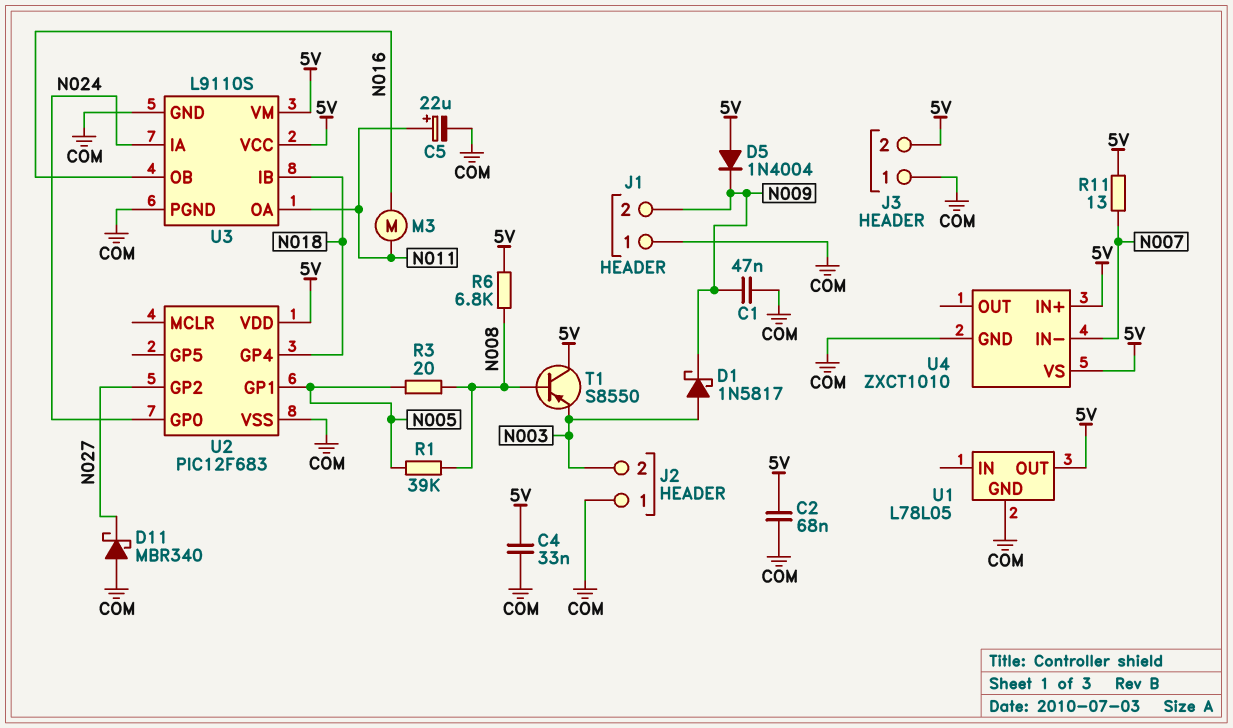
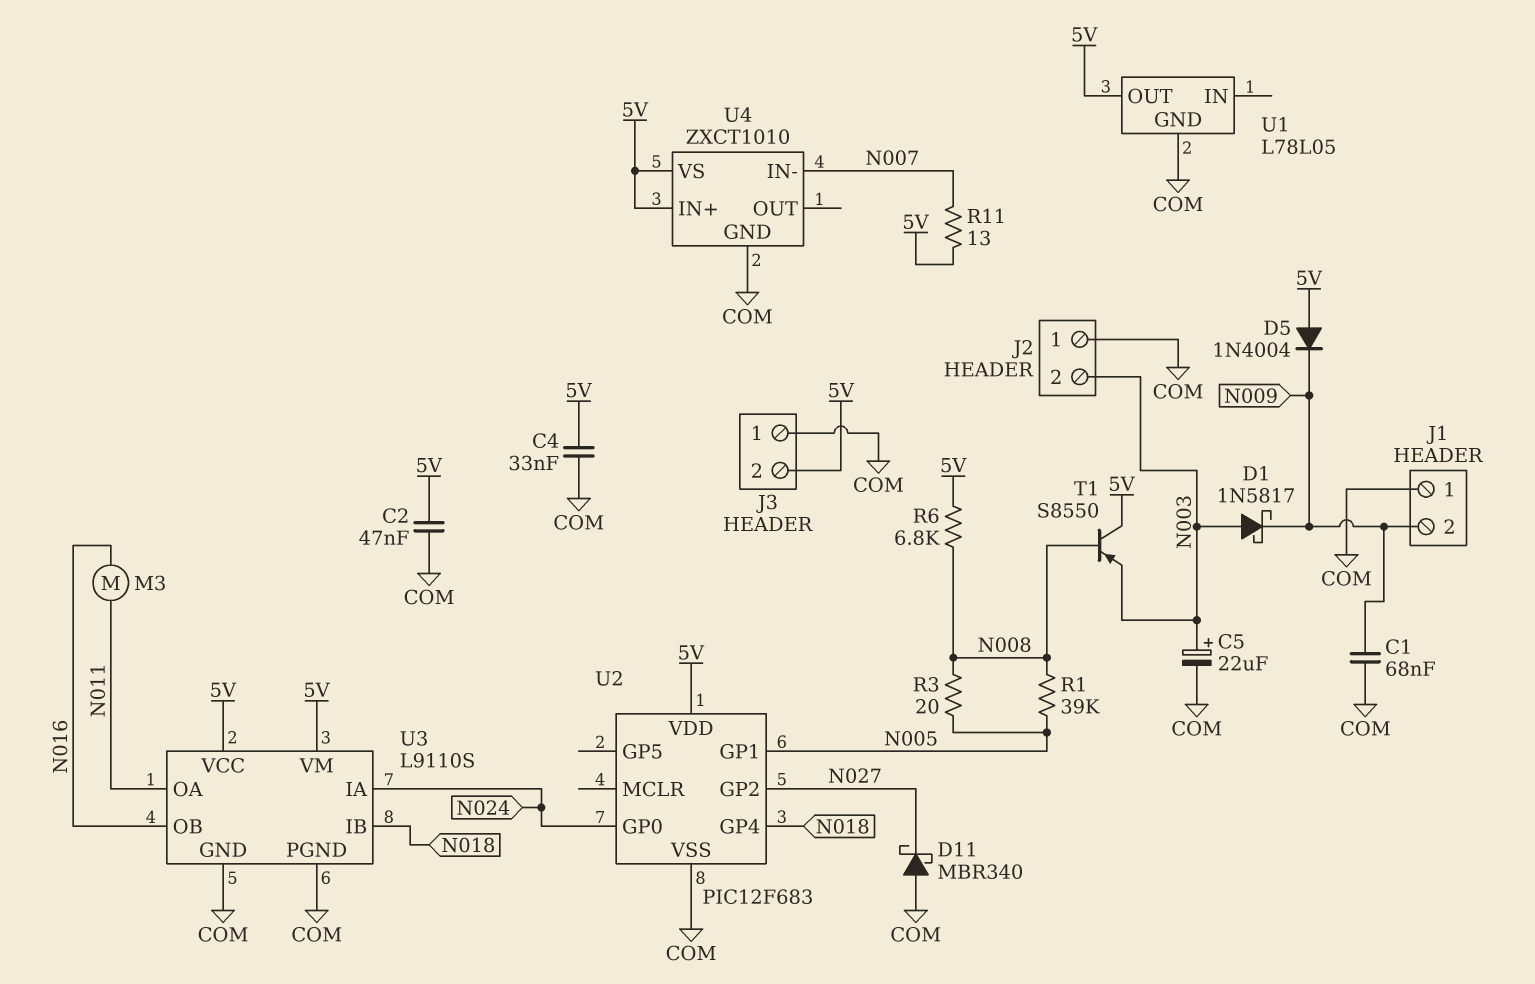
C1: 47nF (COM, N009) -> 68nF (COM, N009)
C2: 68nF (5V, COM) -> 47nF (5V, COM)
C5: 22uF (plus N011, minus COM) -> 22uF (plus N003, minus COM)

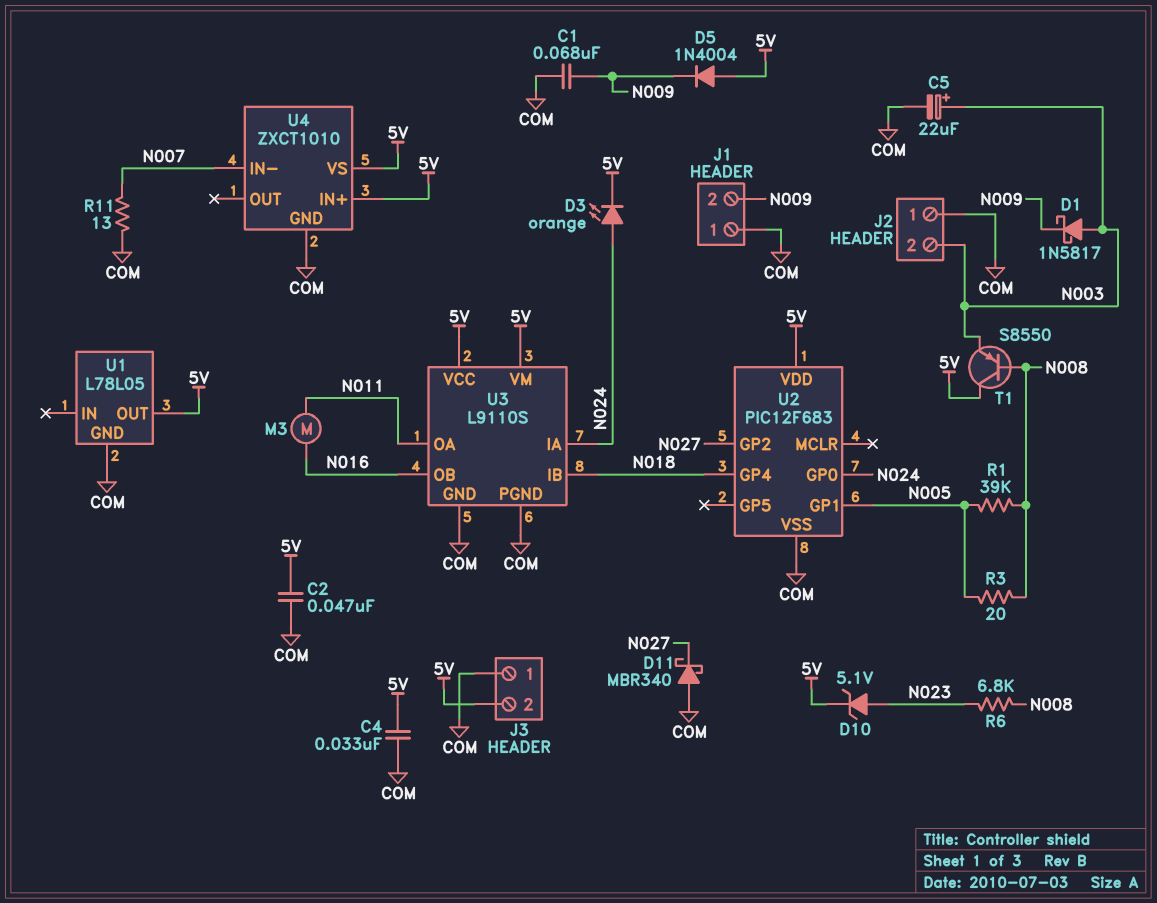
D3: none -> LED orange (A N024, K 5V)
D10: none -> zener 5.1V (A N023, K 5V)
R6: 6.8k (5V, N008) -> 6.8k (N008, N023)
R11: 13 (5V, N007) -> 13 (COM, N007)

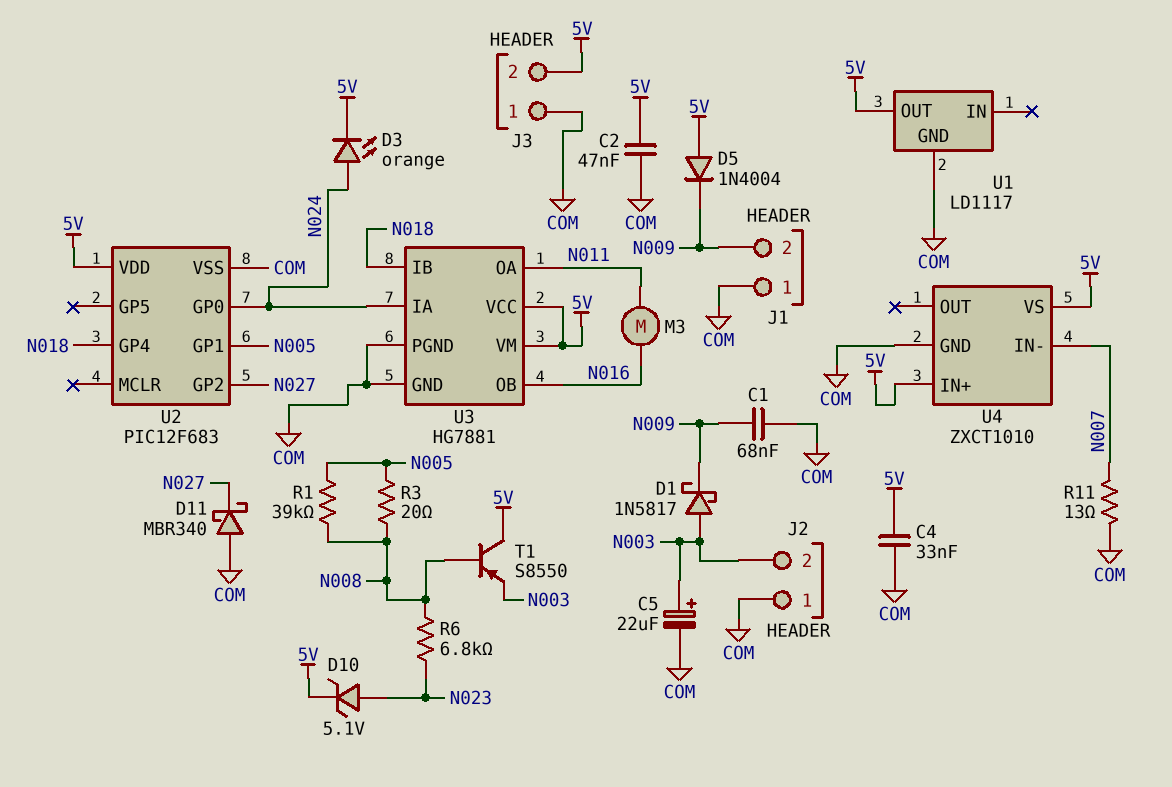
U1: L78L05 -> LD1117
U3: L9110S -> HG7881

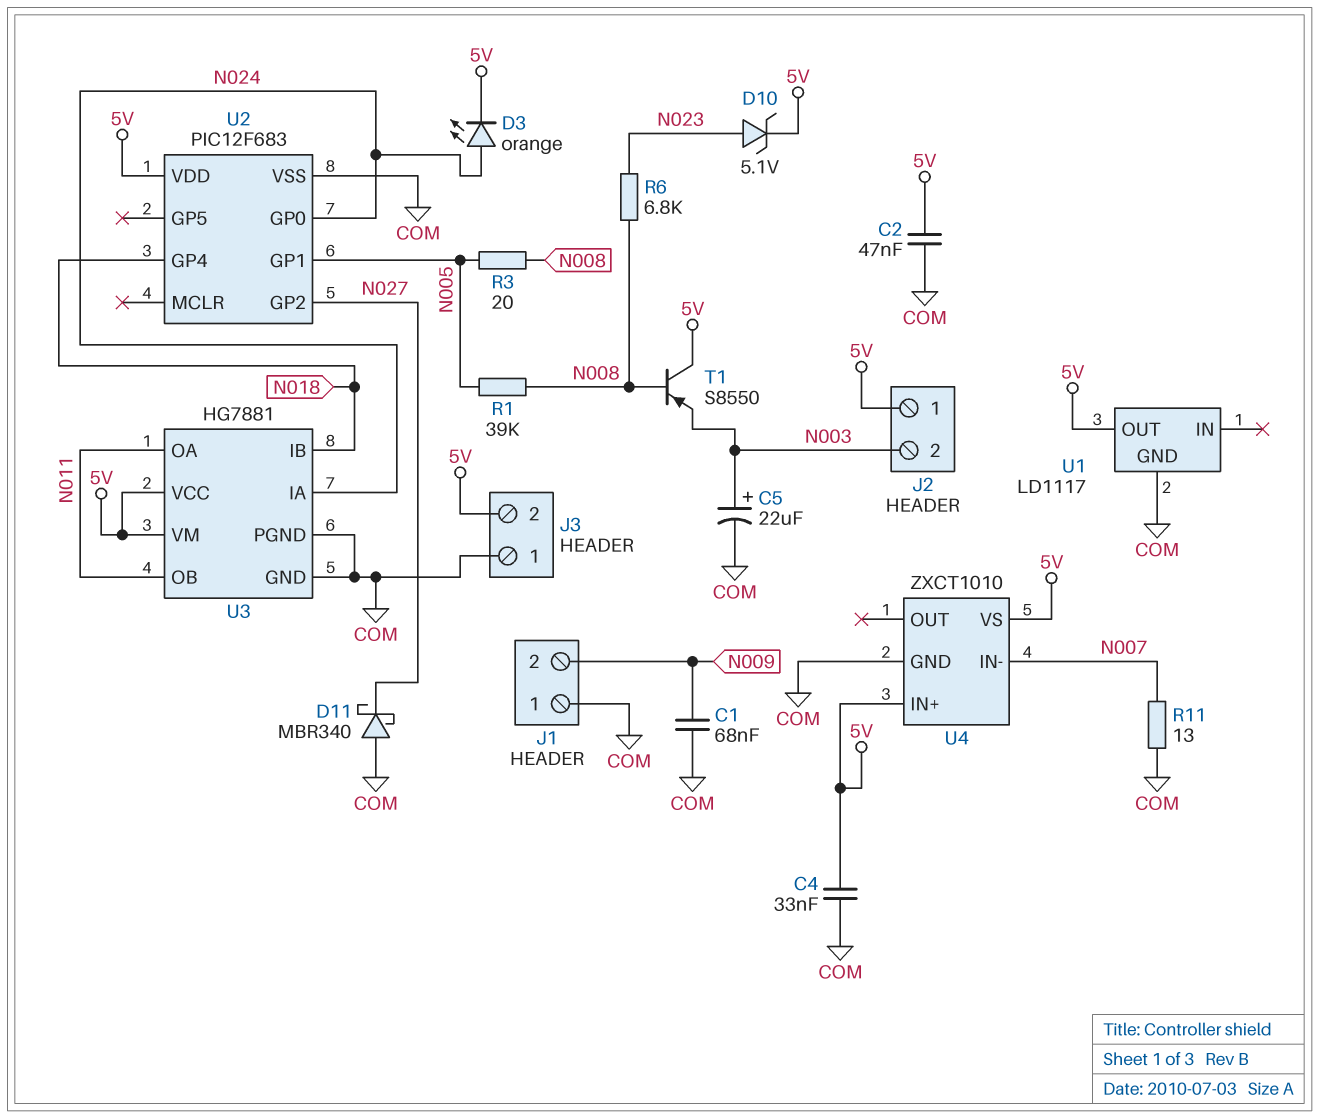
D1: schottky 1N5817 (A N003, K N009) -> none
D5: diode 1N4004 (A 5V, K N009) -> none
J2 pin 1: COM -> 5V
M3: motor (N011, N016) -> none
U3 pin OB: N016 -> N011

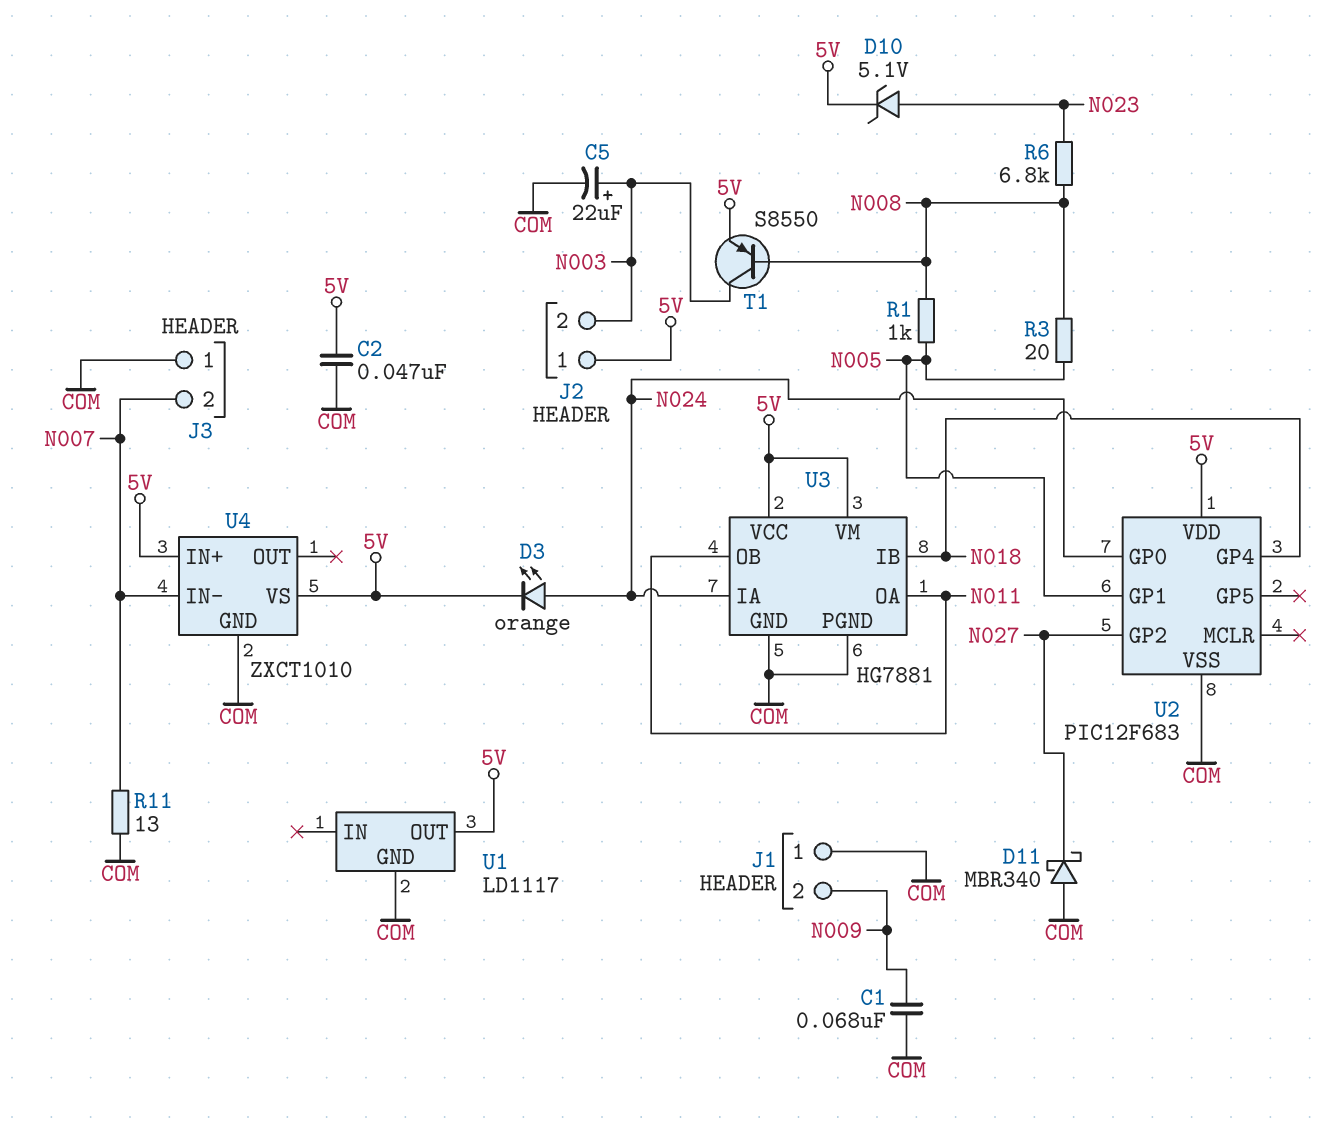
C4: 33nF (5V, COM) -> none
J3 pin 2: 5V -> N007
R1: 39k (N005, N008) -> 1k (N005, N008)
T1: PNP S8550 (B N008, C 5V, E N003) -> PNP S8550 (B N008, C N003, E 5V)

